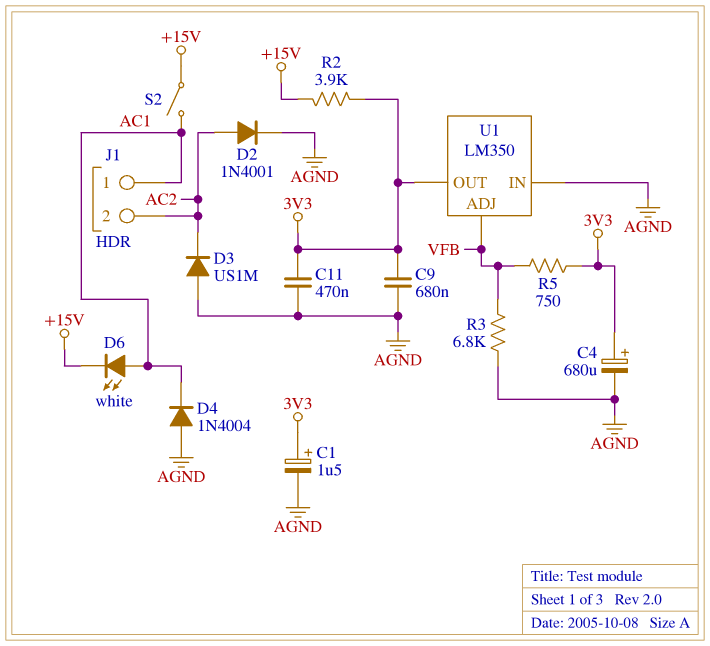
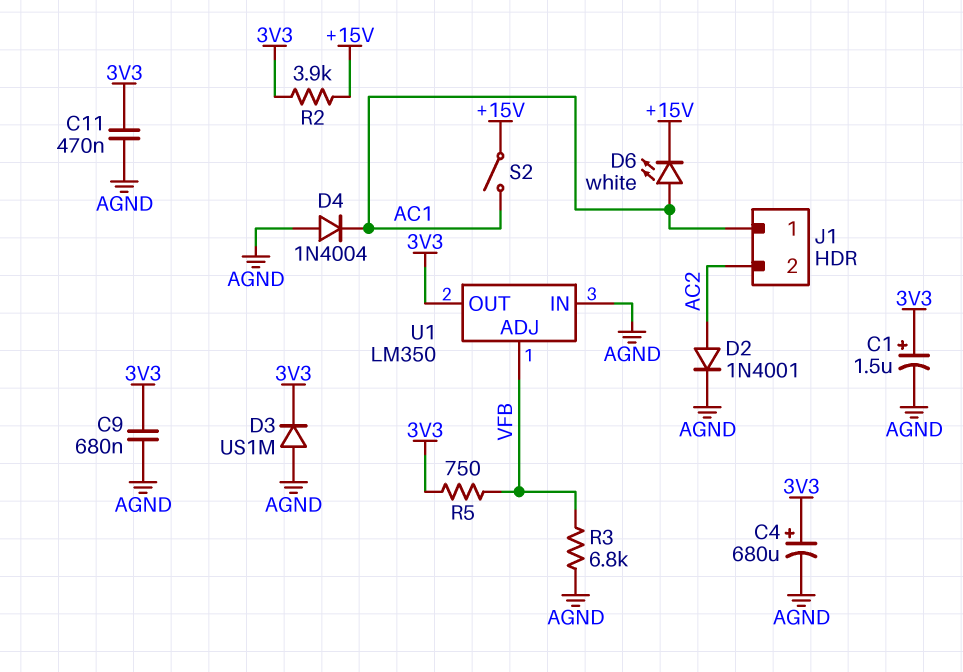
D3: diode US1M (A AGND, K AC2) -> diode US1M (A AGND, K 3V3)

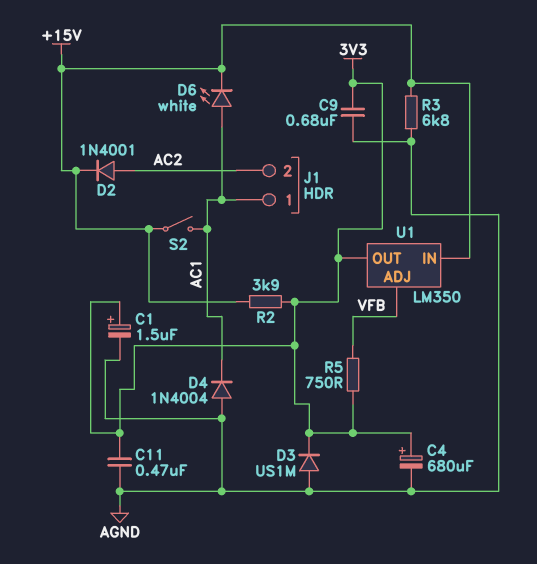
D2: diode 1N4001 (A AC2, K AGND) -> diode 1N4001 (A AC2, K +15V)
R3: 6.8k (AGND, VFB) -> 6.8k (+15V, AGND)
U1 pin IN: AGND -> +15V

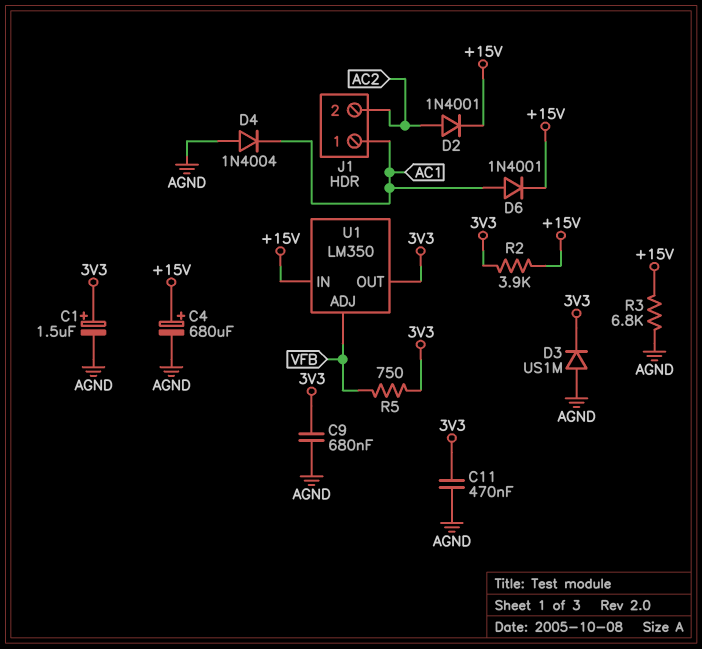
C4: 680uF (plus 3V3, minus AGND) -> 680uF (plus +15V, minus AGND)
D6: LED white (A AC1, K +15V) -> diode 1N4001 (A AC1, K +15V)
S2: switch (+15V, AC1) -> none

